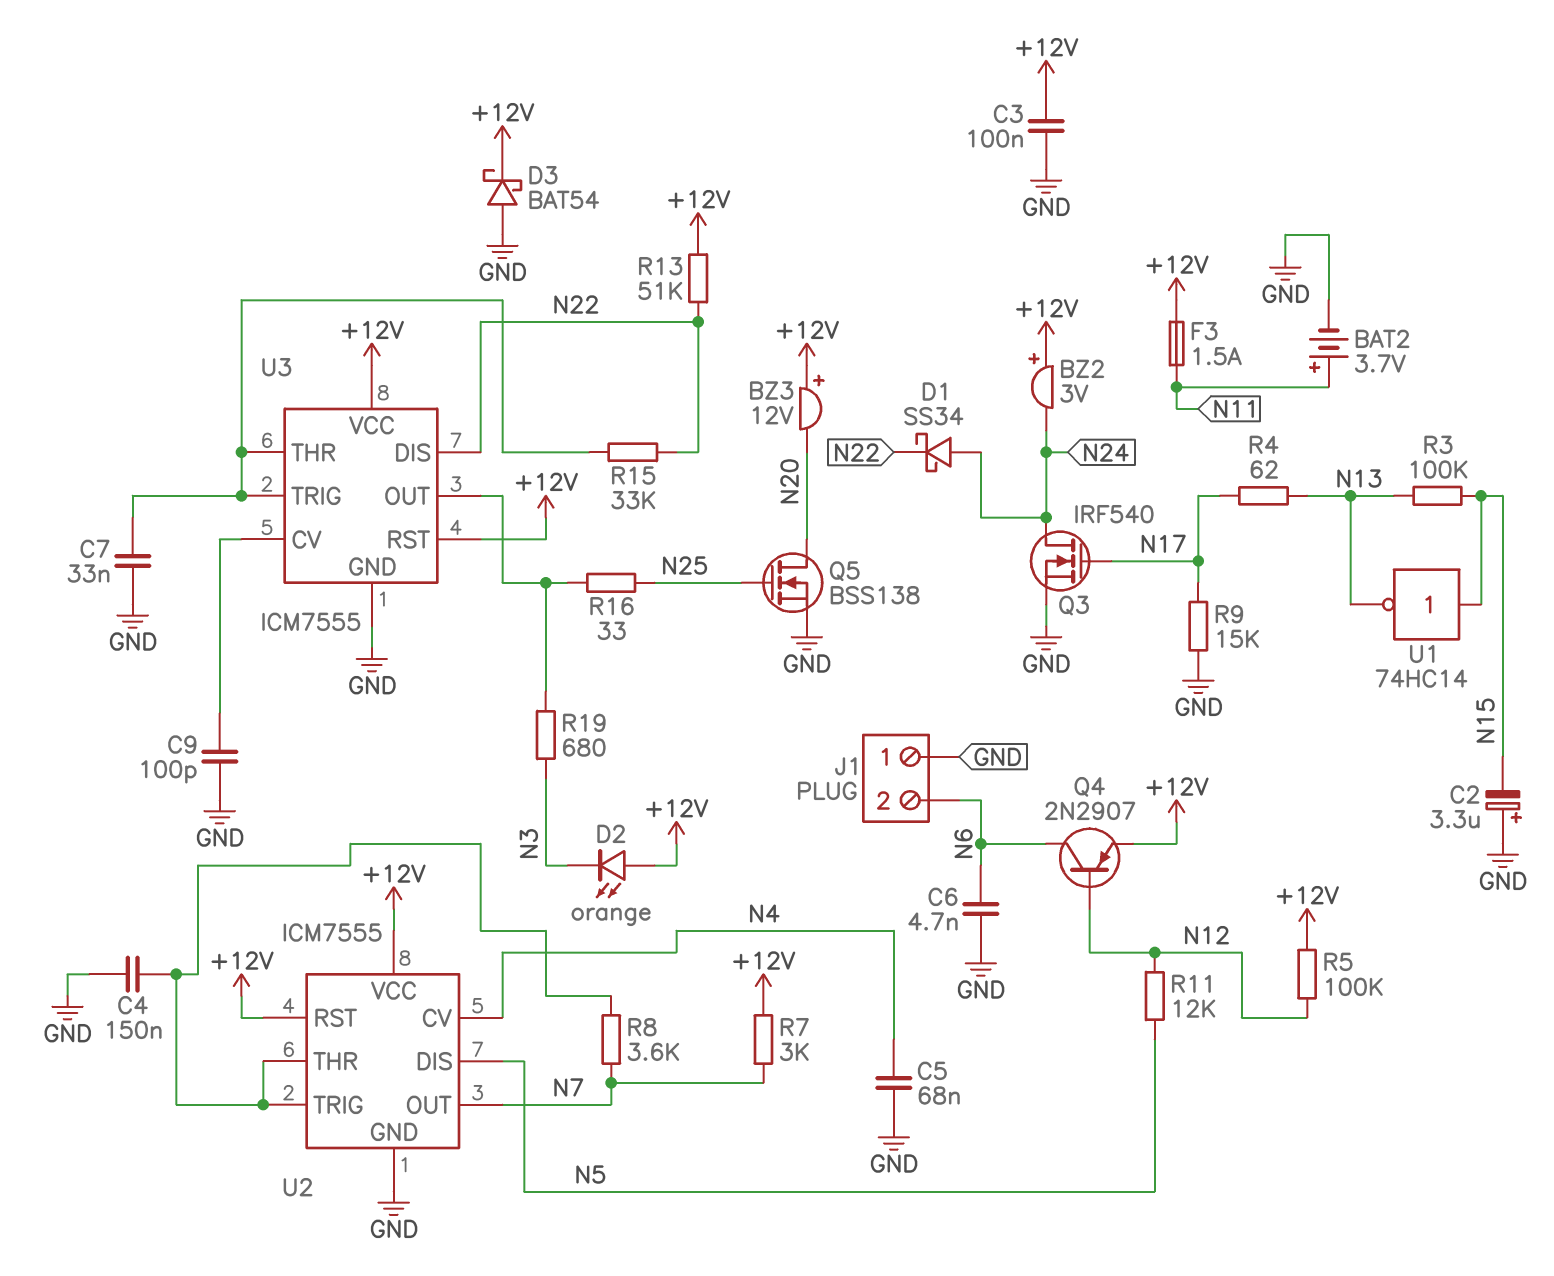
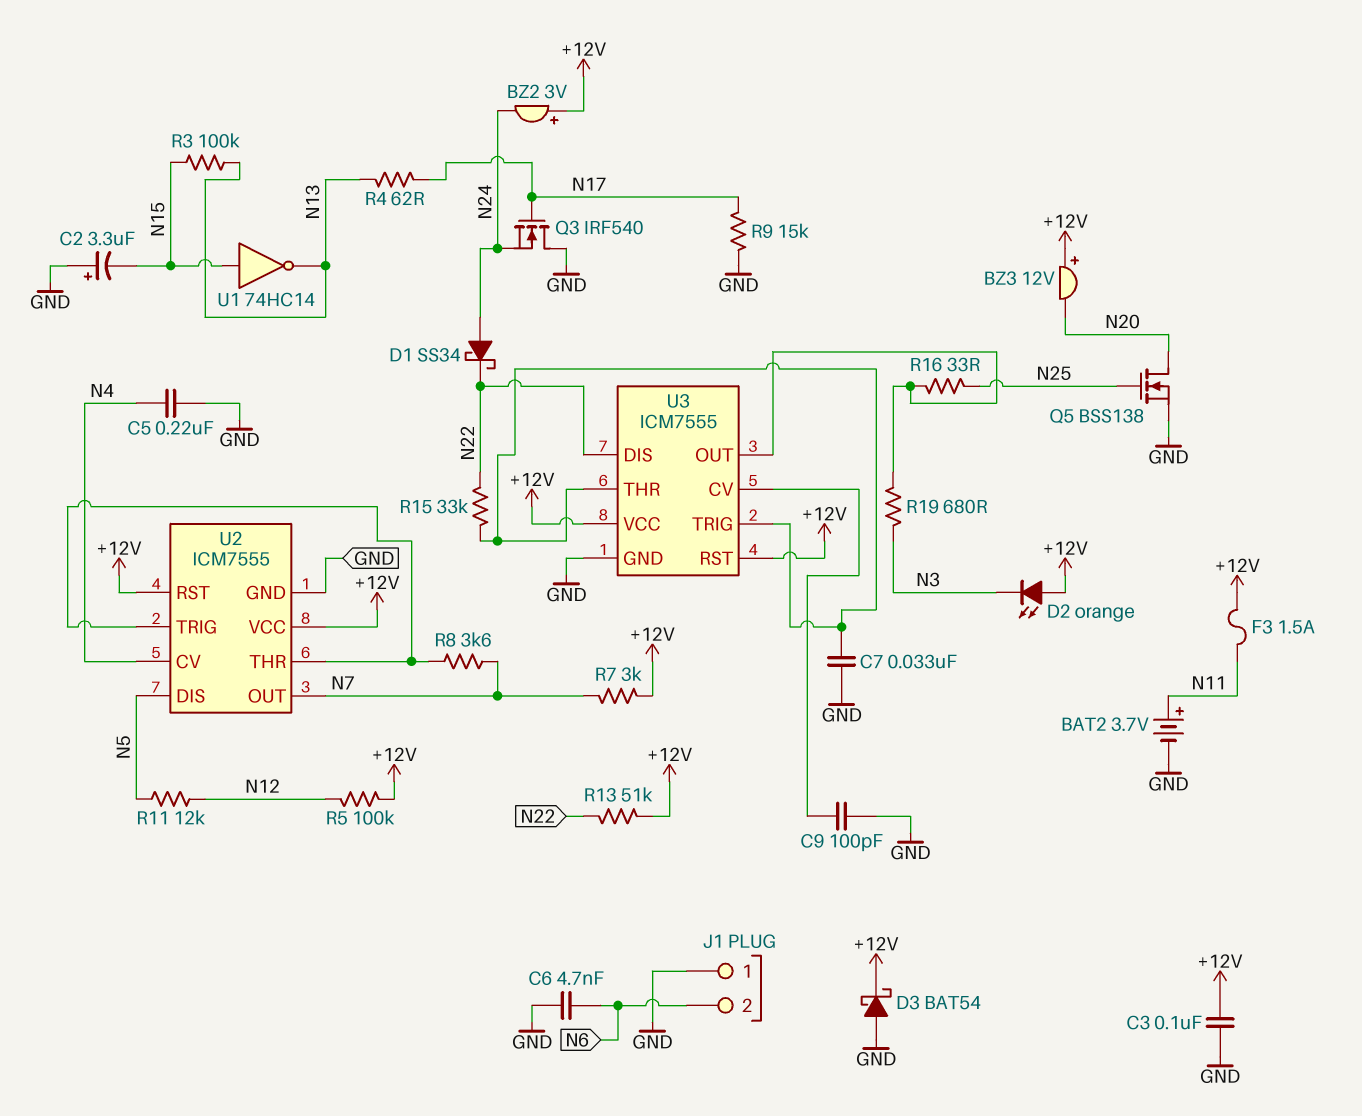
C4: 150nF (GND, U2/THR) -> none
C5: 68nF (GND, N4) -> 220nF (GND, N4)
Q3: NMOS IRF540 (G N17, D N24, S GND) -> NMOS IRF540 (G N17, D GND, S N24)
Q4: PNP 2N2907 (B N12, C N6, E +12V) -> none

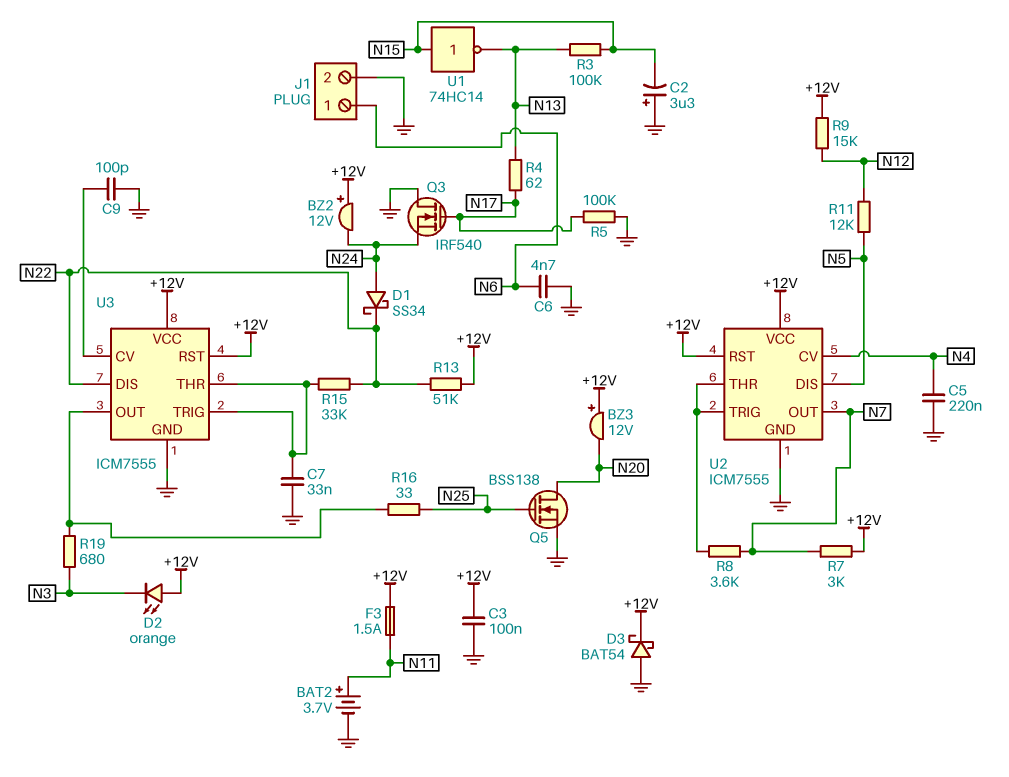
BZ2: buzzer 3V (plus +12V, minus N24) -> buzzer 12V (plus +12V, minus N24)
J1 pin 1: GND -> N6
J1 pin 2: N6 -> GND
R5: 100k (+12V, N12) -> 100k (GND, N17)
R9: 15k (GND, N17) -> 15k (+12V, N12)

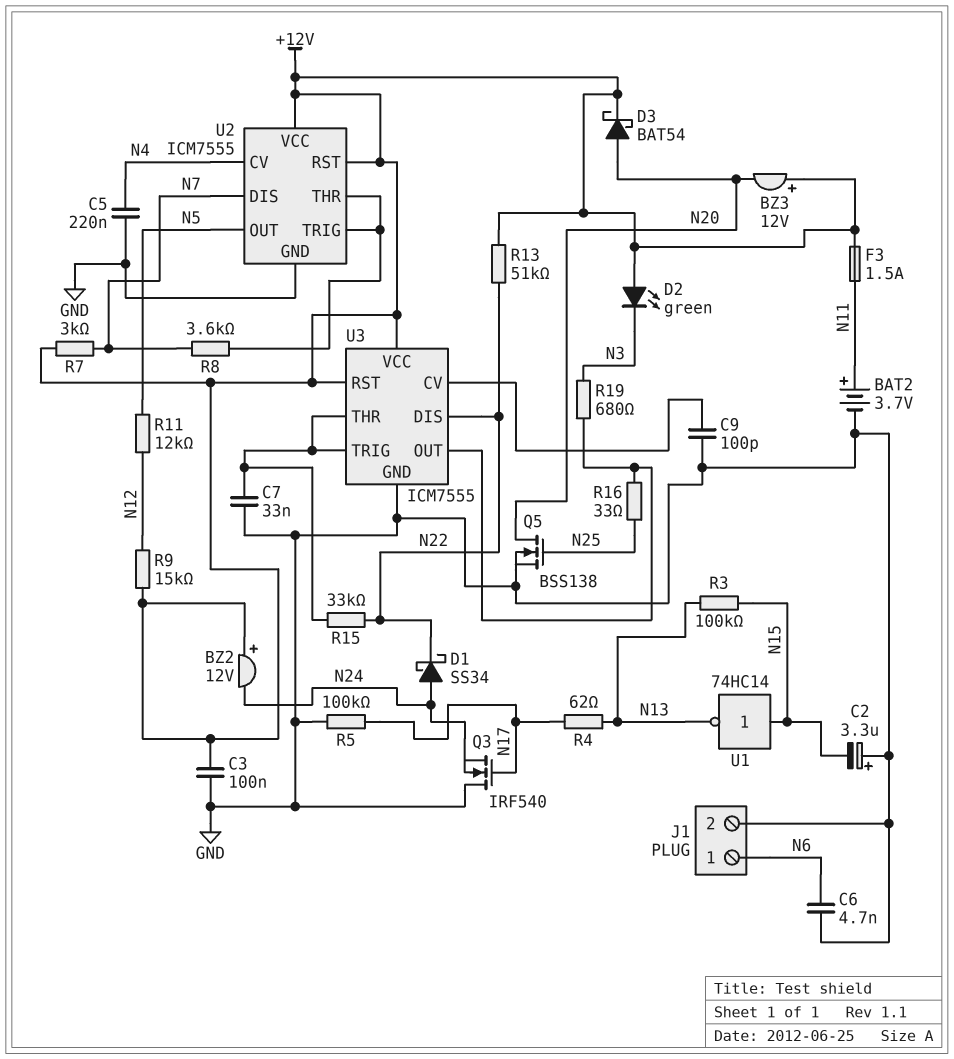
D2: LED orange (A +12V, K N3) -> LED green (A +12V, K N3)
D3: schottky BAT54 (A GND, K +12V) -> schottky BAT54 (A N20, K +12V)
U2 pin DIS: N5 -> N7
U2 pin OUT: N7 -> N5

